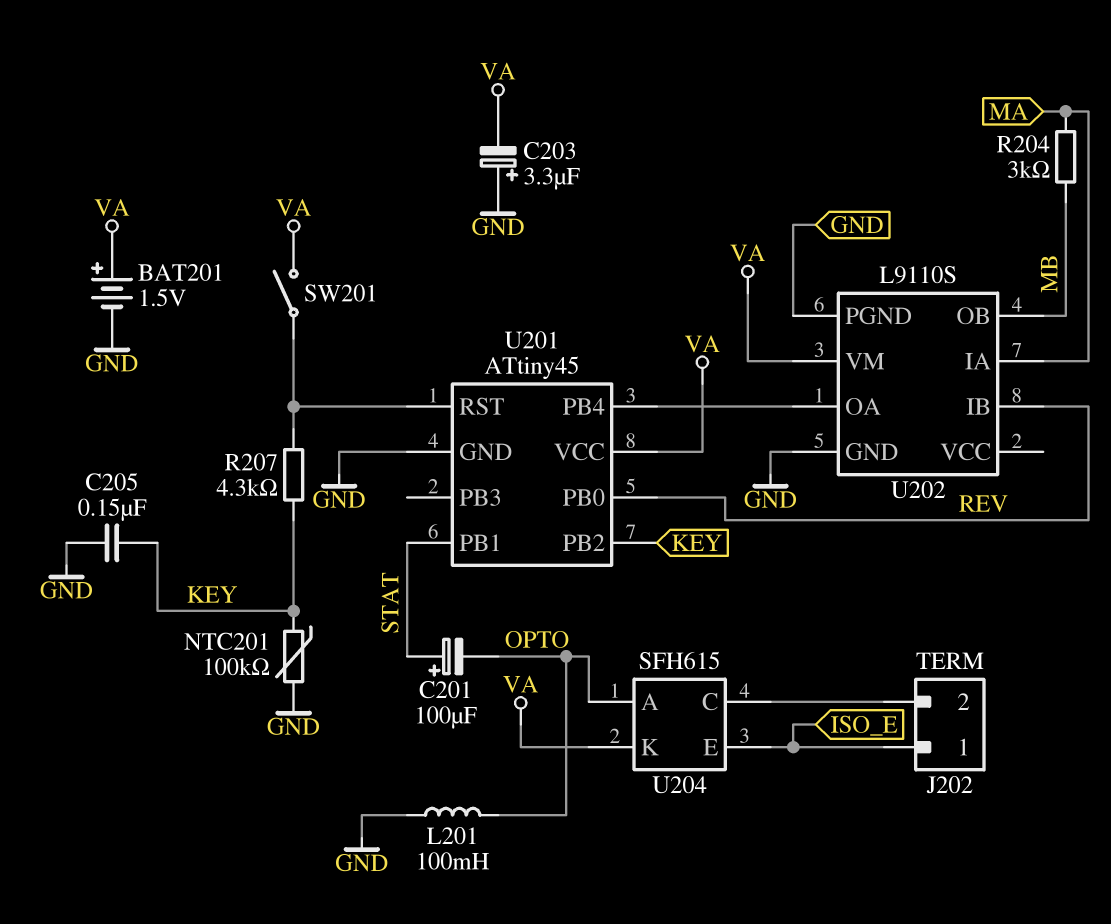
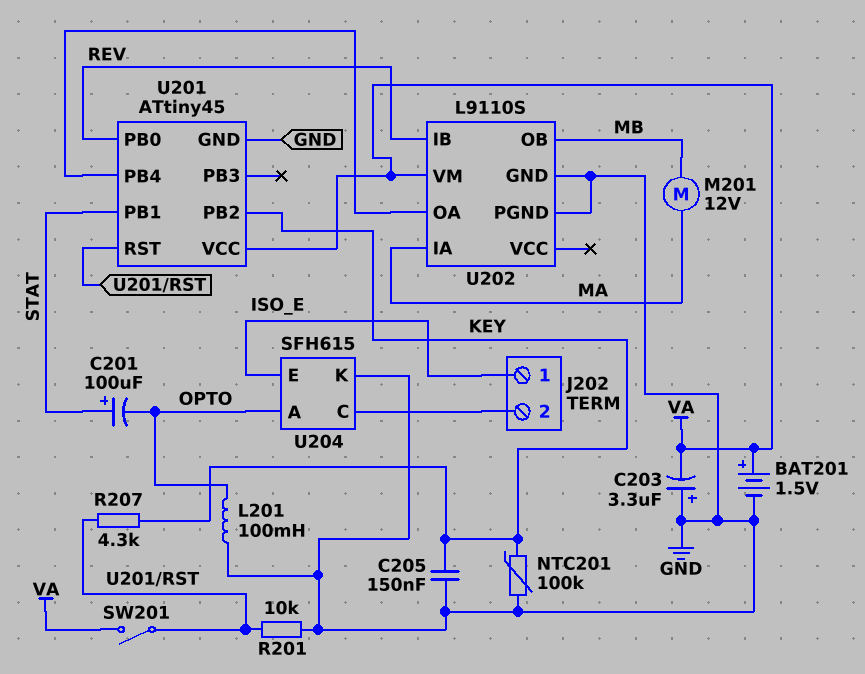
M201: none -> motor 12V (MA, MB)
R201: none -> 10k (GND, U201/RST)
R204: 3k (MA, MB) -> none
U204 pin K: VA -> GND

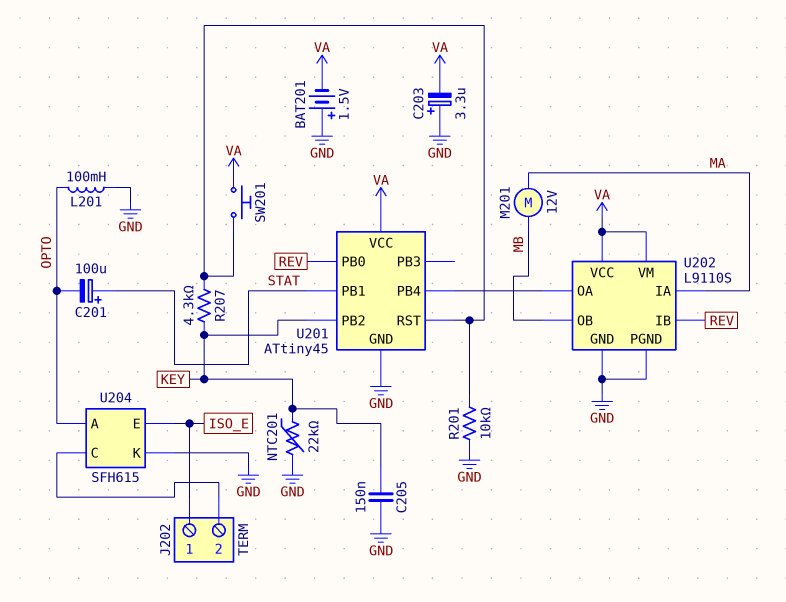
BAT201: 1.5V (plus VA, minus GND) -> 1.5V (plus GND, minus VA)
NTC201: 100k (GND, KEY) -> 22k (GND, KEY)
SW201: switch (U201/RST, VA) -> button (U201/RST, VA)
U202 pin VCC: none -> VA

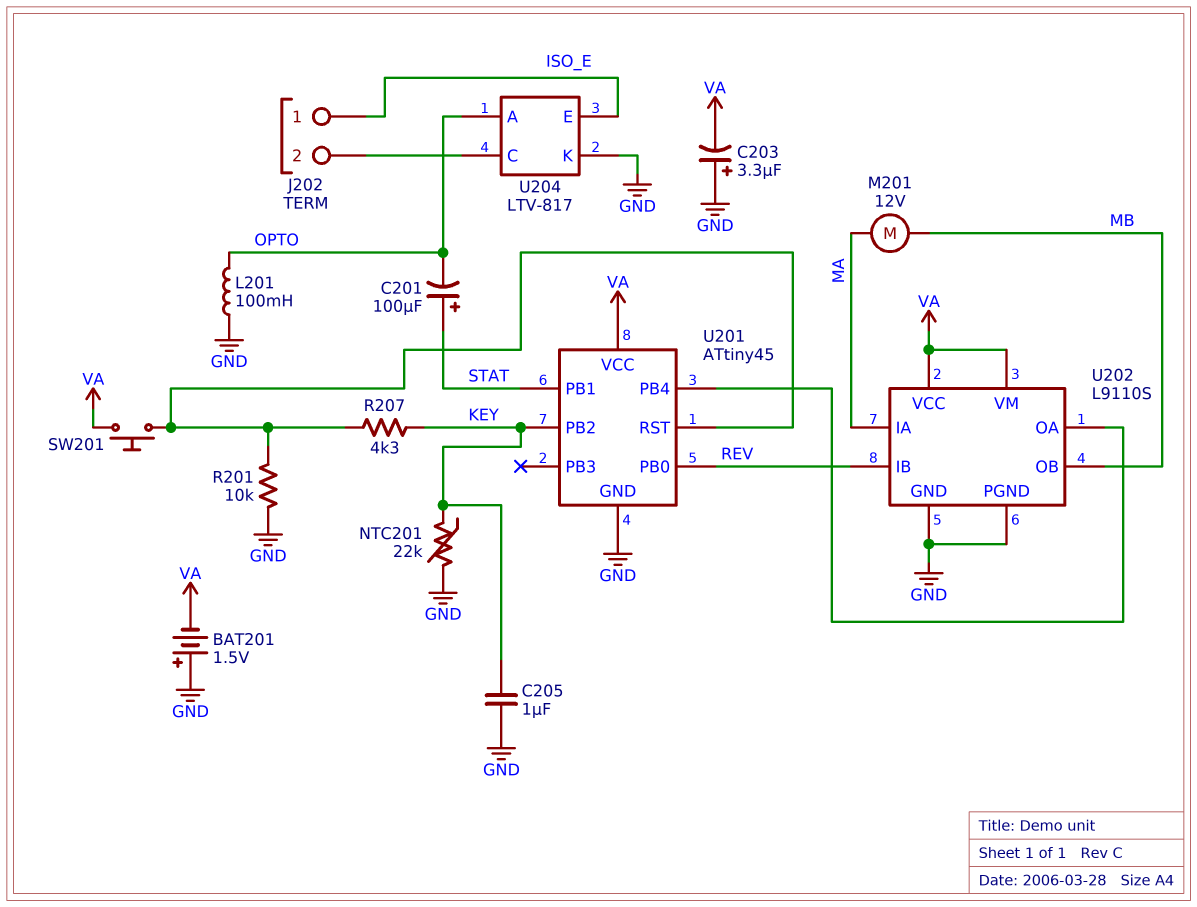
C205: 150nF (GND, KEY) -> 1uF (GND, KEY)
U204: SFH615 -> LTV-817

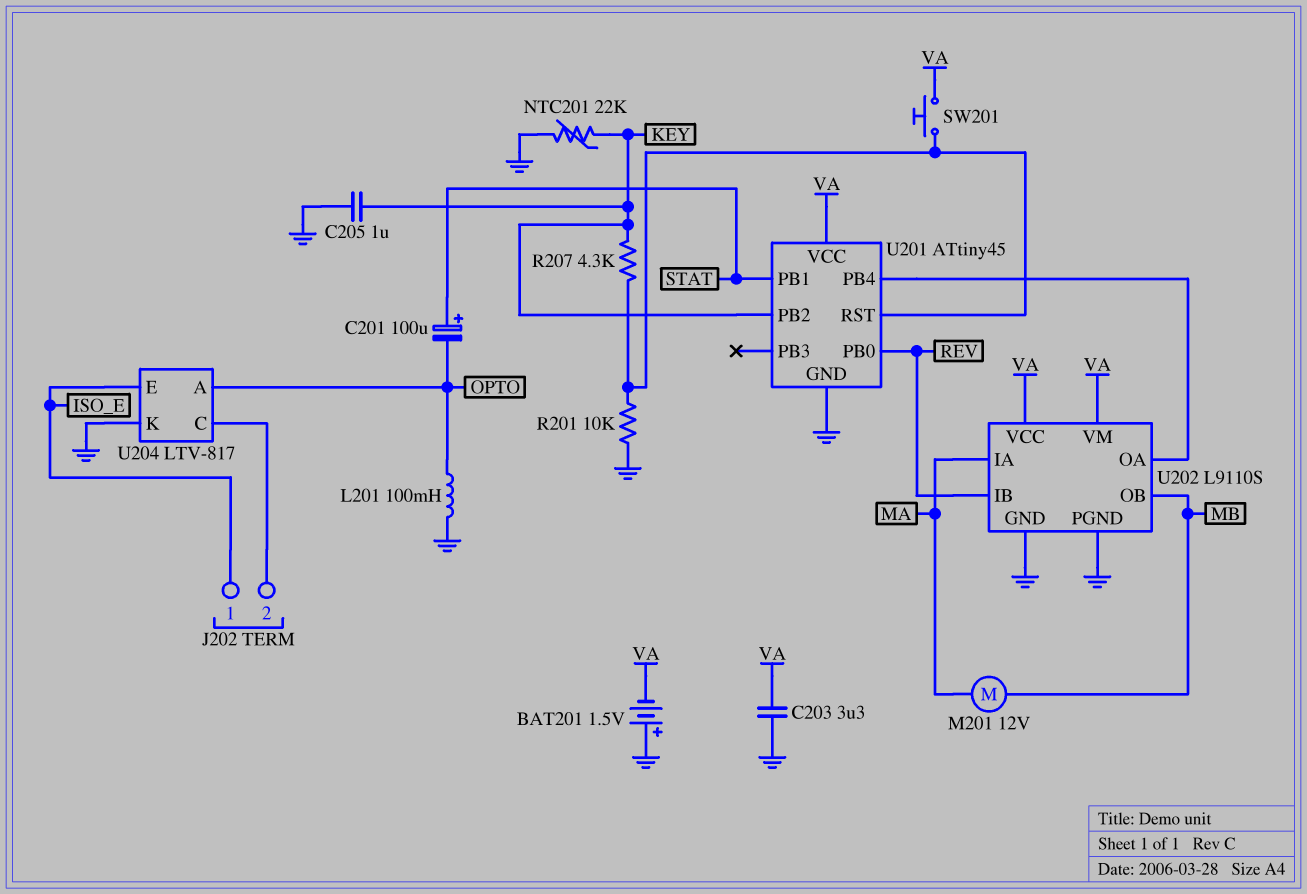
C203: 3.3uF (plus GND, minus VA) -> 3.3uF (GND, VA)

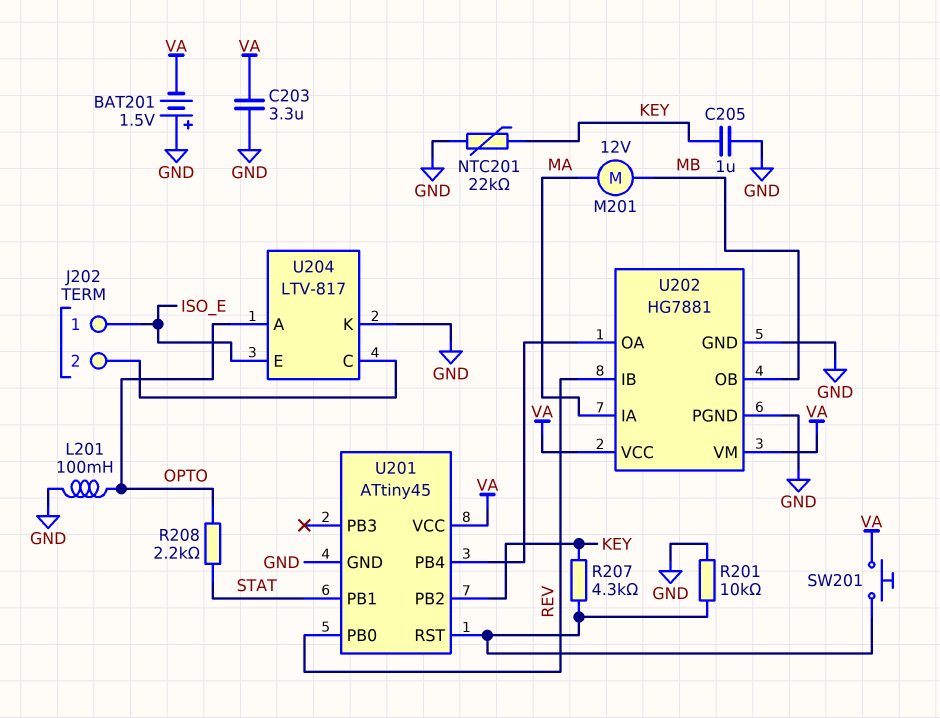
C201: 100uF (plus STAT, minus OPTO) -> none
R208: none -> 2.2k (OPTO, STAT)
U202: L9110S -> HG7881

